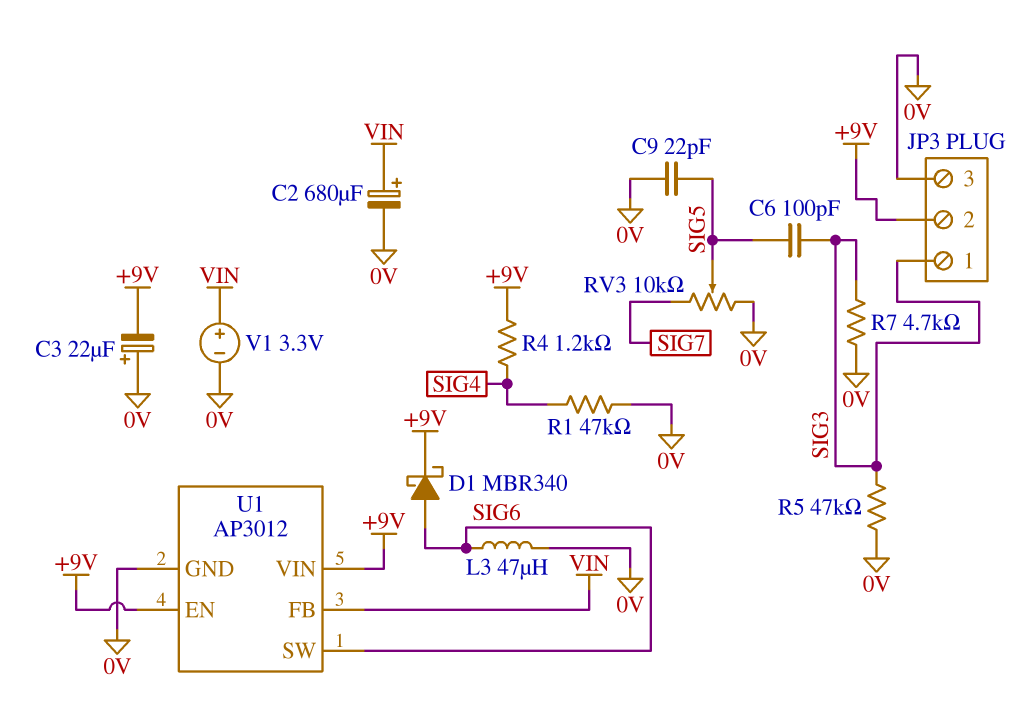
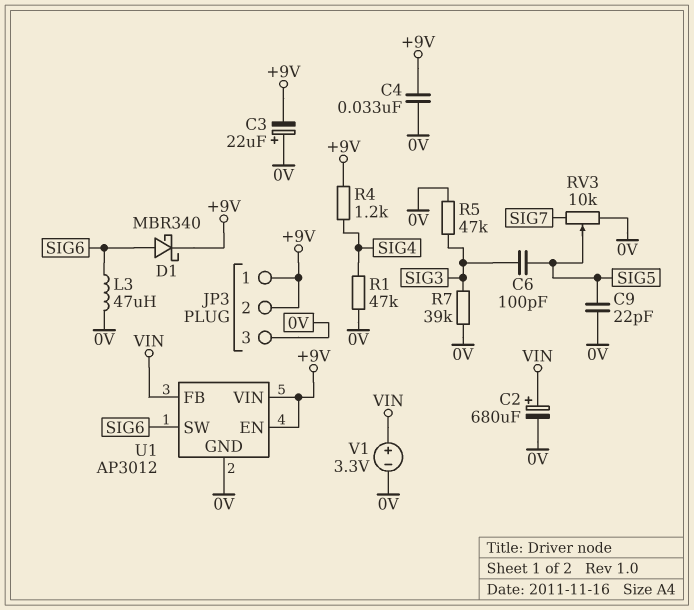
C4: none -> 33nF (+9V, 0V)
JP3 pin 1: SIG3 -> +9V
R7: 4.7k (0V, SIG3) -> 39k (0V, SIG3)

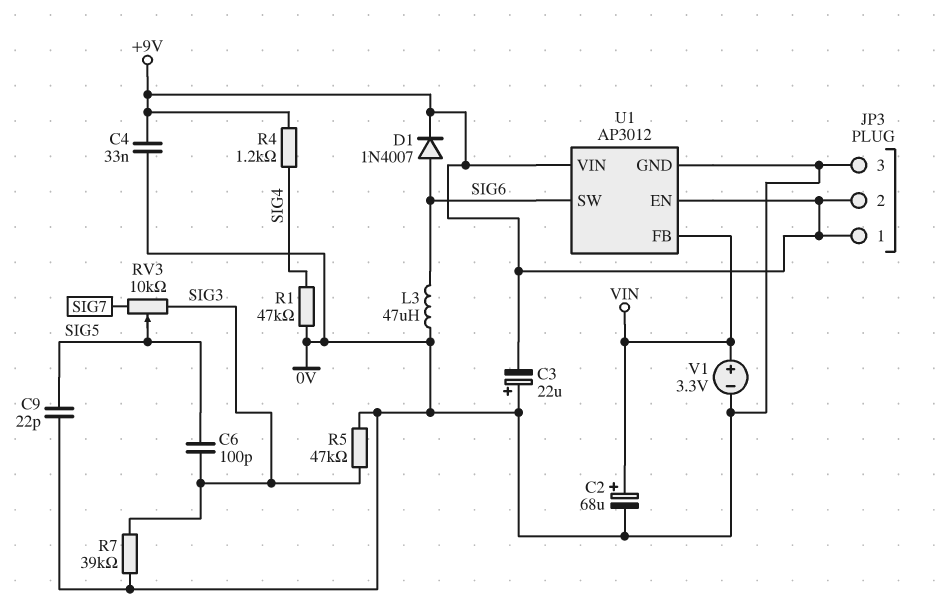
C2: 680uF (plus VIN, minus 0V) -> 68uF (plus VIN, minus 0V)
D1: schottky MBR340 (A SIG6, K +9V) -> diode 1N4007 (A SIG6, K +9V)
RV3: 10k (0V, SIG7, wiper SIG5) -> 10k (SIG3, SIG7, wiper SIG5)

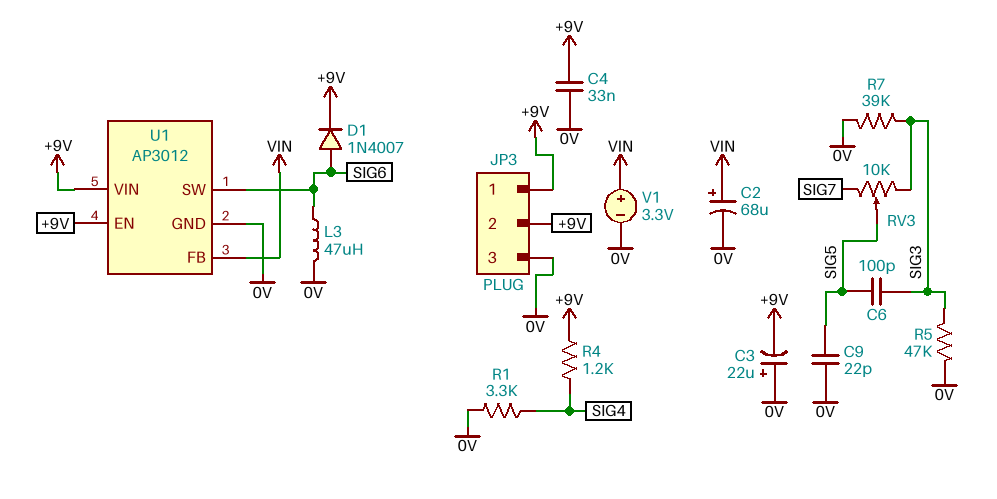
R1: 47k (0V, SIG4) -> 3.3k (0V, SIG4)

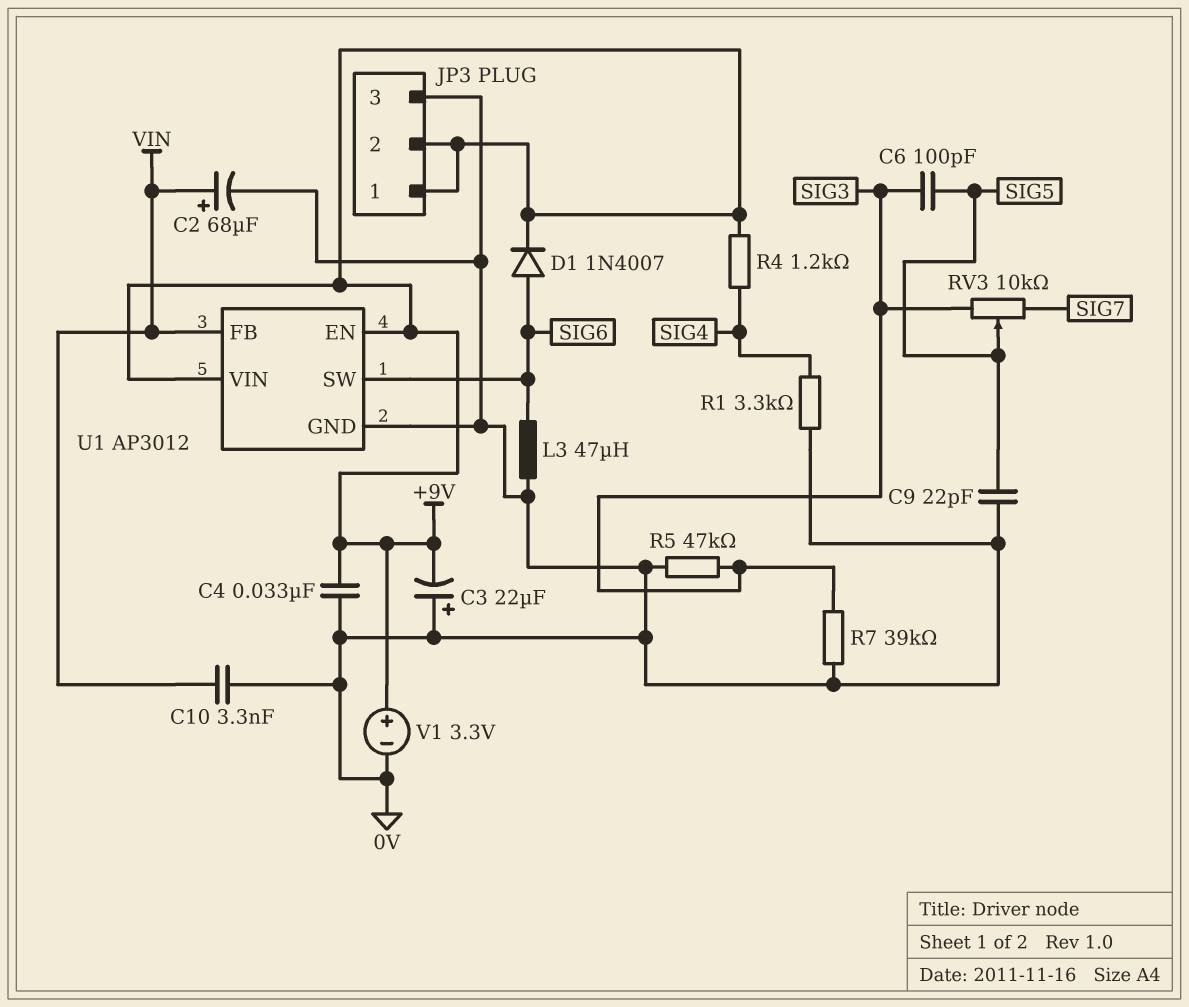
C10: none -> 3.3nF (0V, VIN)
V1: 3.3V (plus VIN, minus 0V) -> 3.3V (plus +9V, minus 0V)

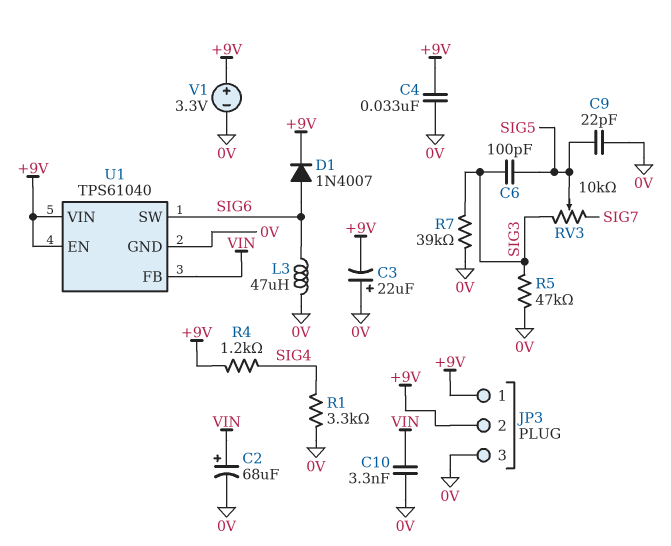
U1: AP3012 -> TPS61040

